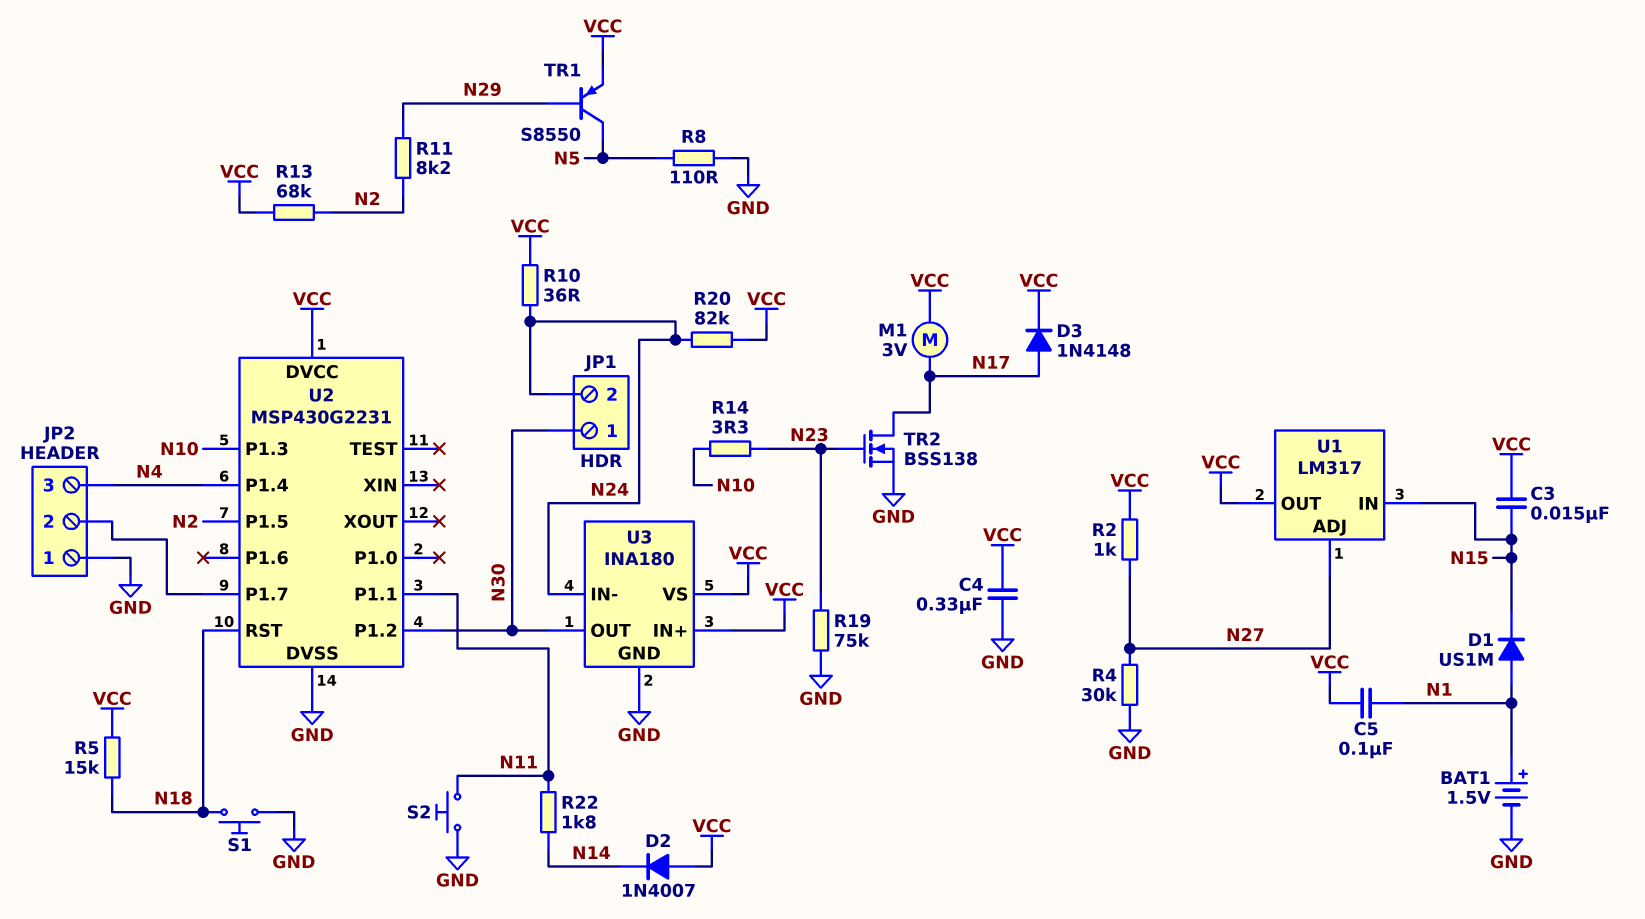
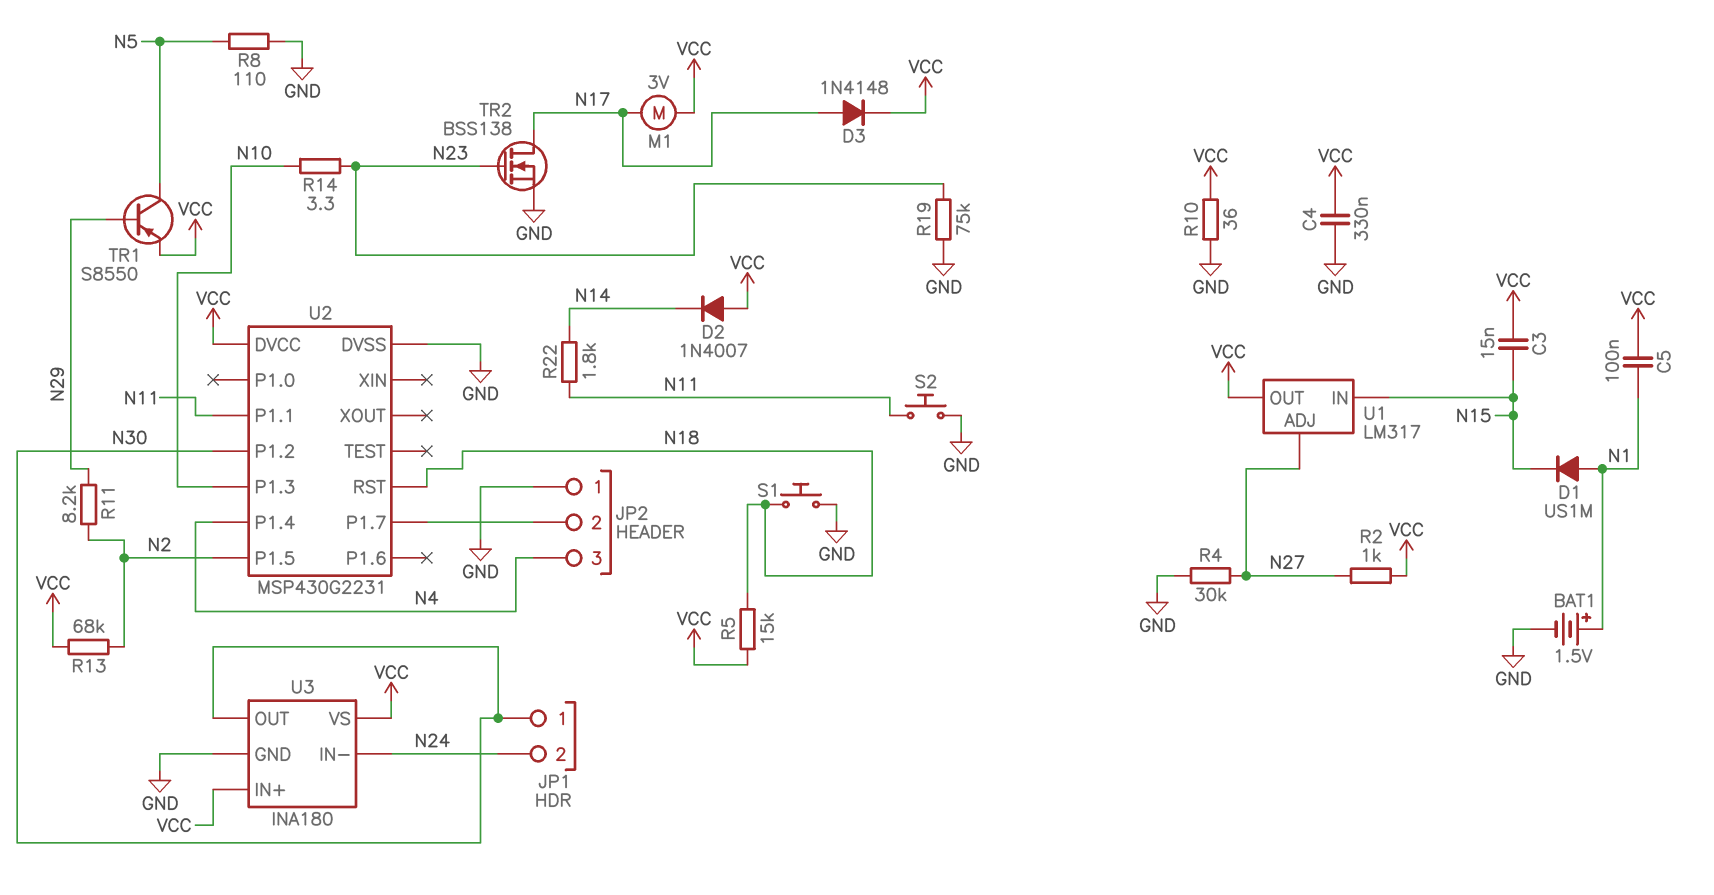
R10: 36 (N24, VCC) -> 36 (GND, VCC)
R20: 82k (N24, VCC) -> none

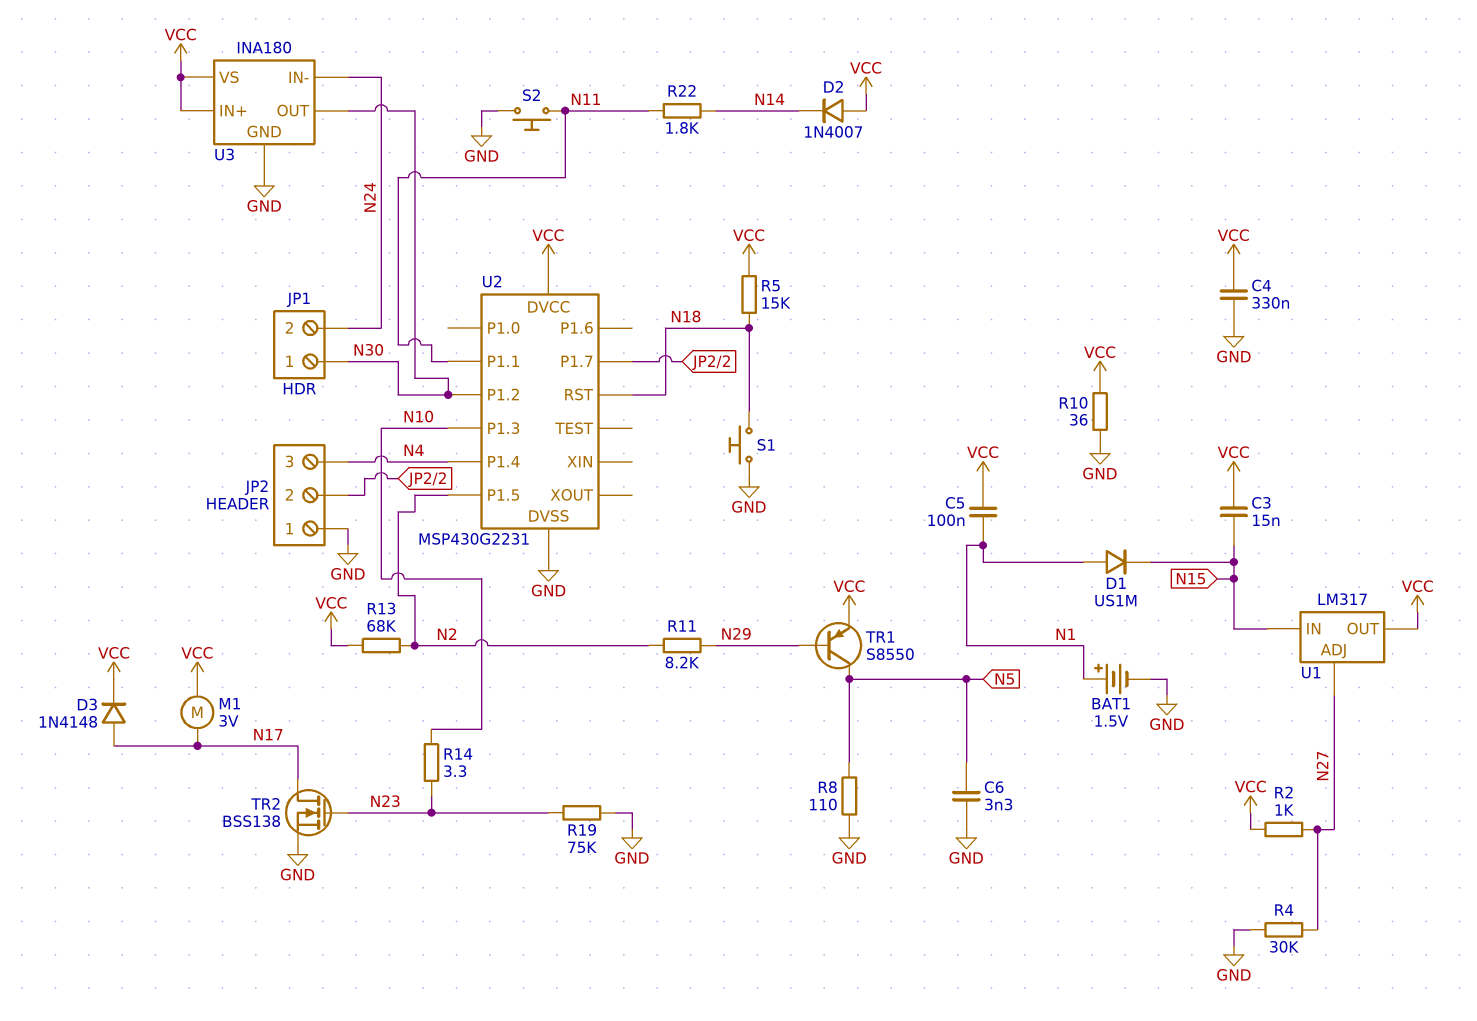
C6: none -> 3.3nF (GND, N5)

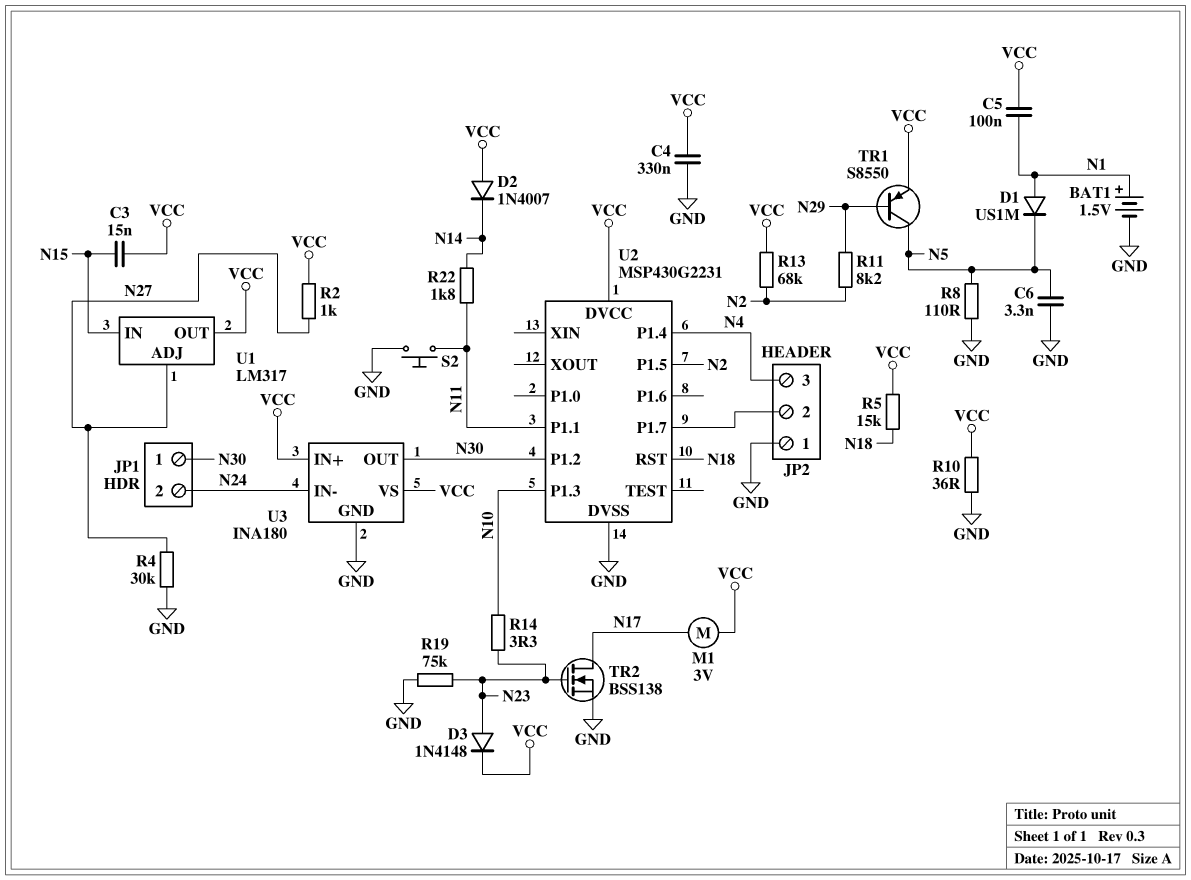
D1: diode US1M (A N1, K N15) -> diode US1M (A N1, K N5)
D3: diode 1N4148 (A N17, K VCC) -> diode 1N4148 (A N23, K VCC)
S1: button (GND, N18) -> none

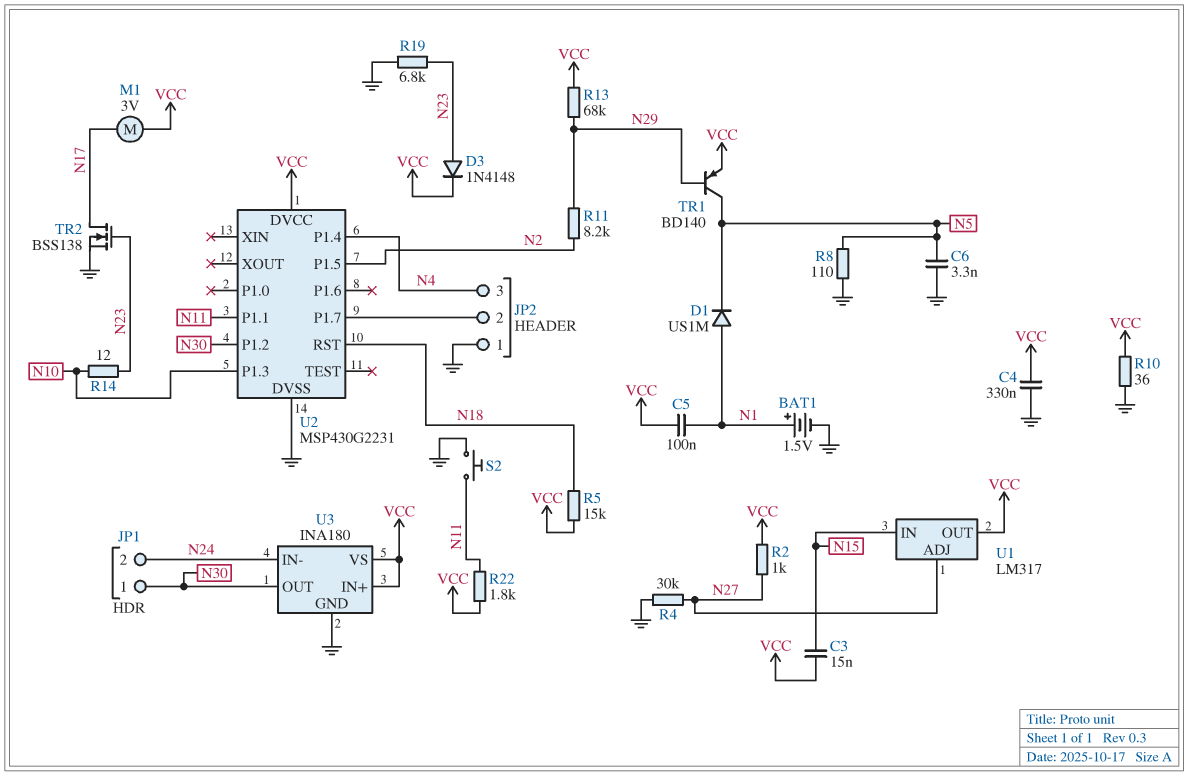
D2: diode 1N4007 (A VCC, K N14) -> none
R13: 68k (N2, VCC) -> 68k (N29, VCC)
R14: 3.3 (N10, N23) -> 12 (N10, N23)
R19: 75k (GND, N23) -> 6.8k (GND, N23)
R22: 1.8k (N11, N14) -> 1.8k (N11, VCC)
TR1: PNP S8550 (B N29, C N5, E VCC) -> PNP BD140 (B N29, C N5, E VCC)

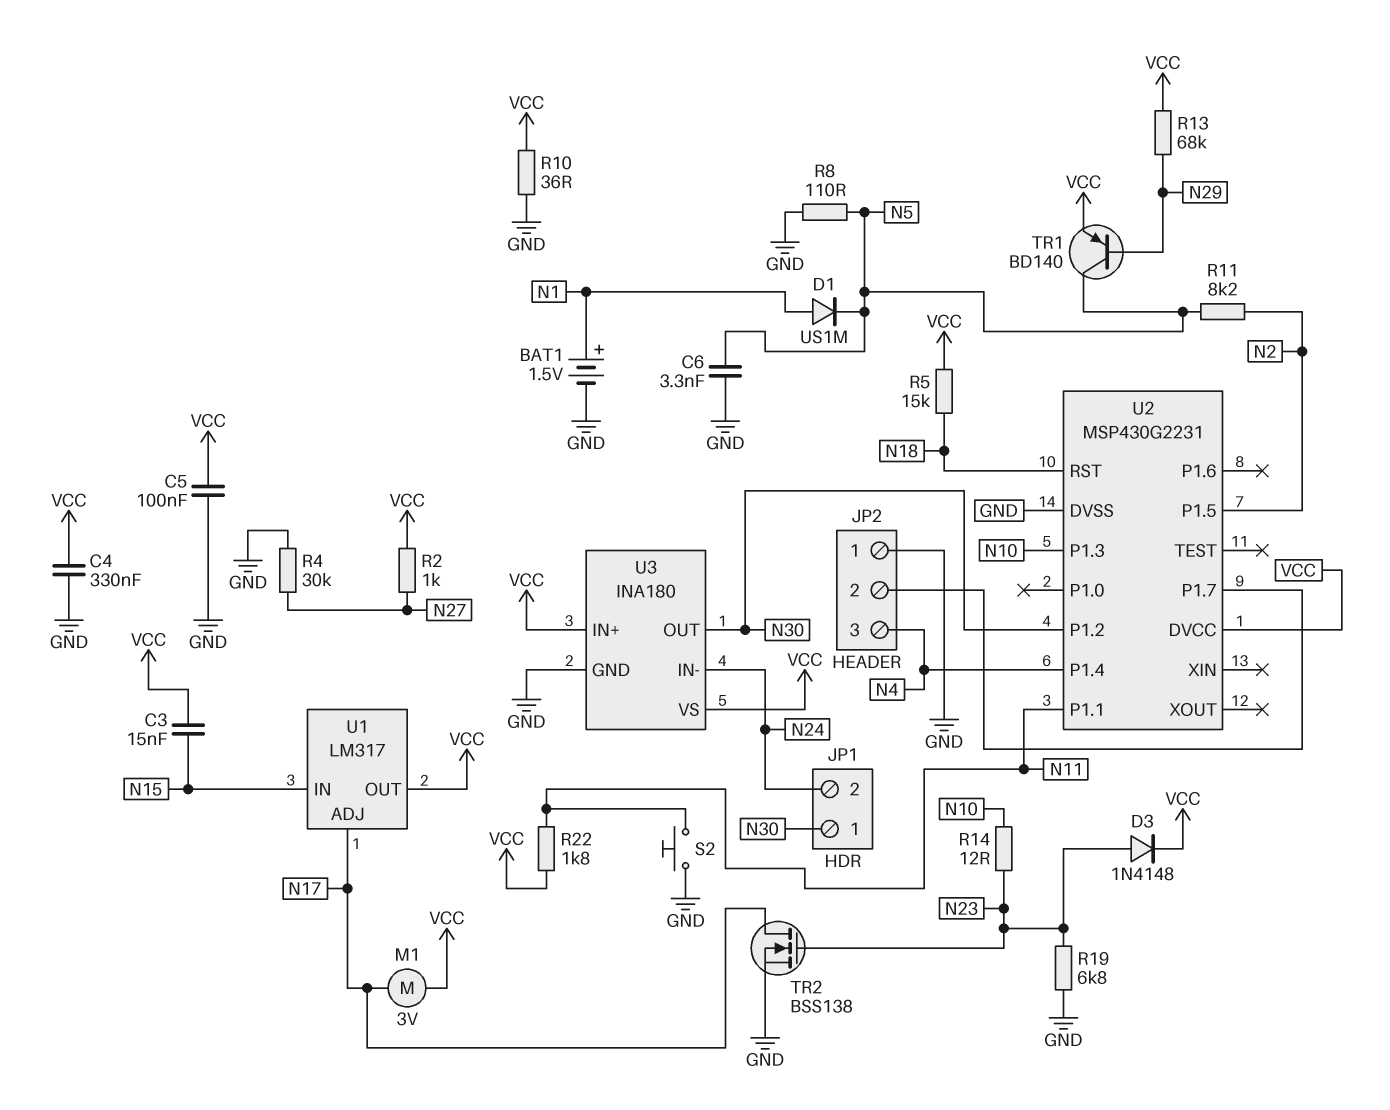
C5: 100nF (N1, VCC) -> 100nF (GND, VCC)
R11: 8.2k (N2, N29) -> 8.2k (N2, N5)
U1 pin ADJ: N27 -> N17

